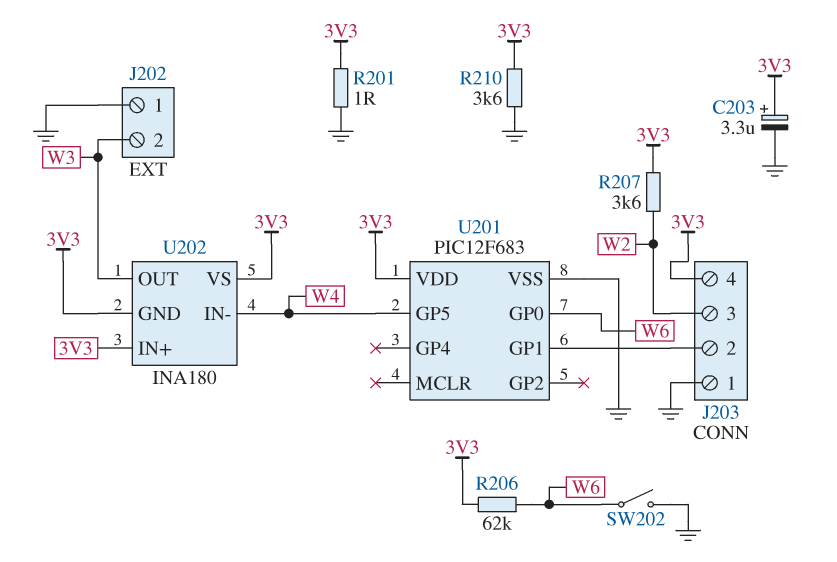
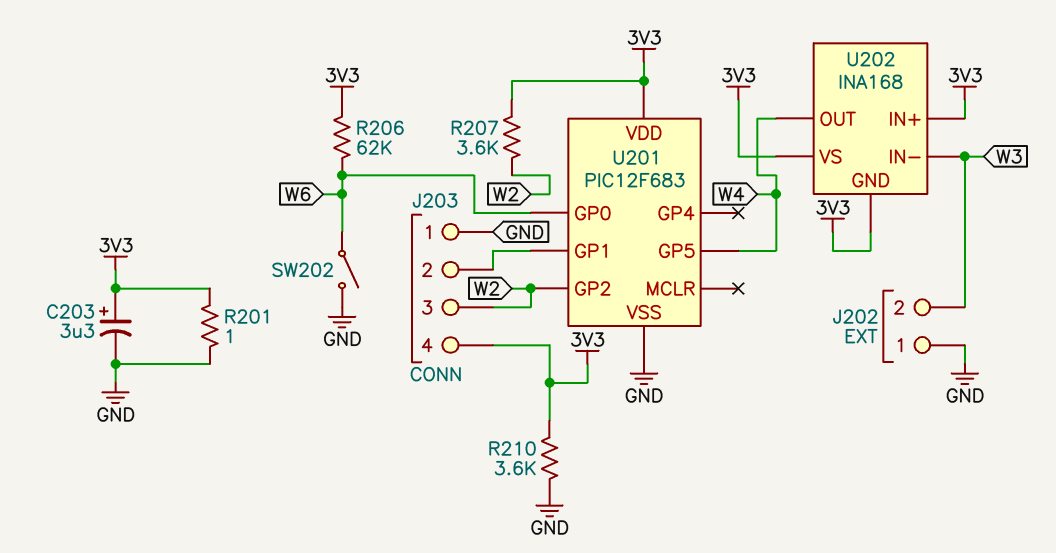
U201 pin GP2: none -> W2
U202: INA180 -> INA168
U202 pin IN-: W4 -> W3
U202 pin OUT: W3 -> W4

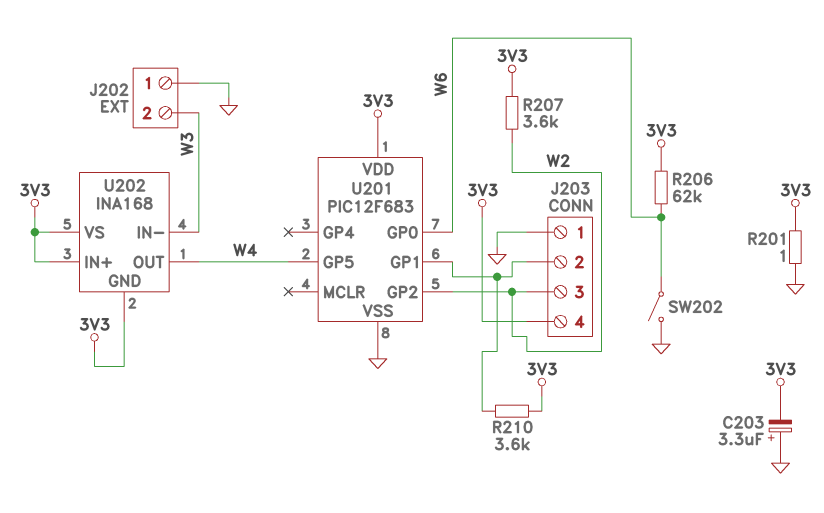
C203: 3.3uF (plus 3V3, minus GND) -> 3.3uF (plus GND, minus 3V3)
R210: 3.6k (3V3, GND) -> 3.6k (3V3, J203/2)

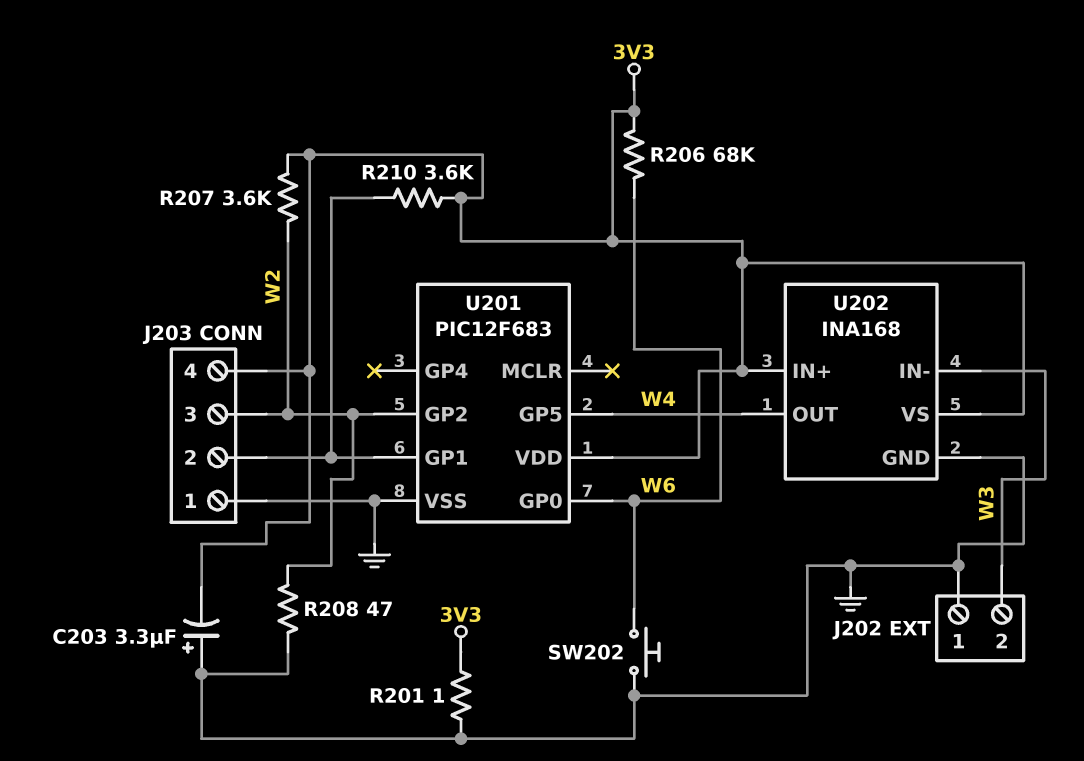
R206: 62k (3V3, W6) -> 68k (3V3, W6)
R208: none -> 47 (GND, W2)
SW202: switch (GND, W6) -> button (GND, W6)
U202 pin GND: 3V3 -> GND

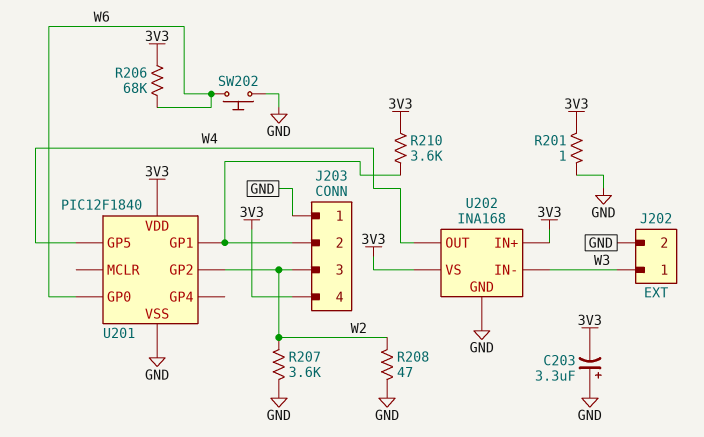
J202 pin 1: GND -> W3
J202 pin 2: W3 -> GND
R207: 3.6k (3V3, W2) -> 3.6k (GND, W2)
U201: PIC12F683 -> PIC12F1840

